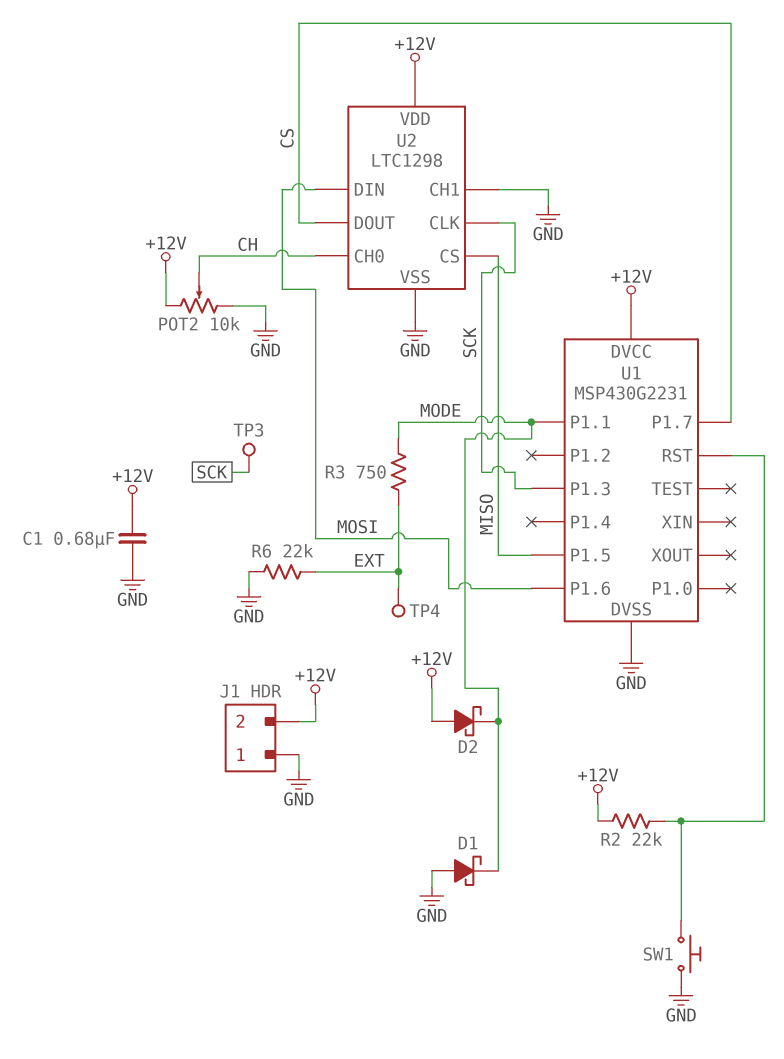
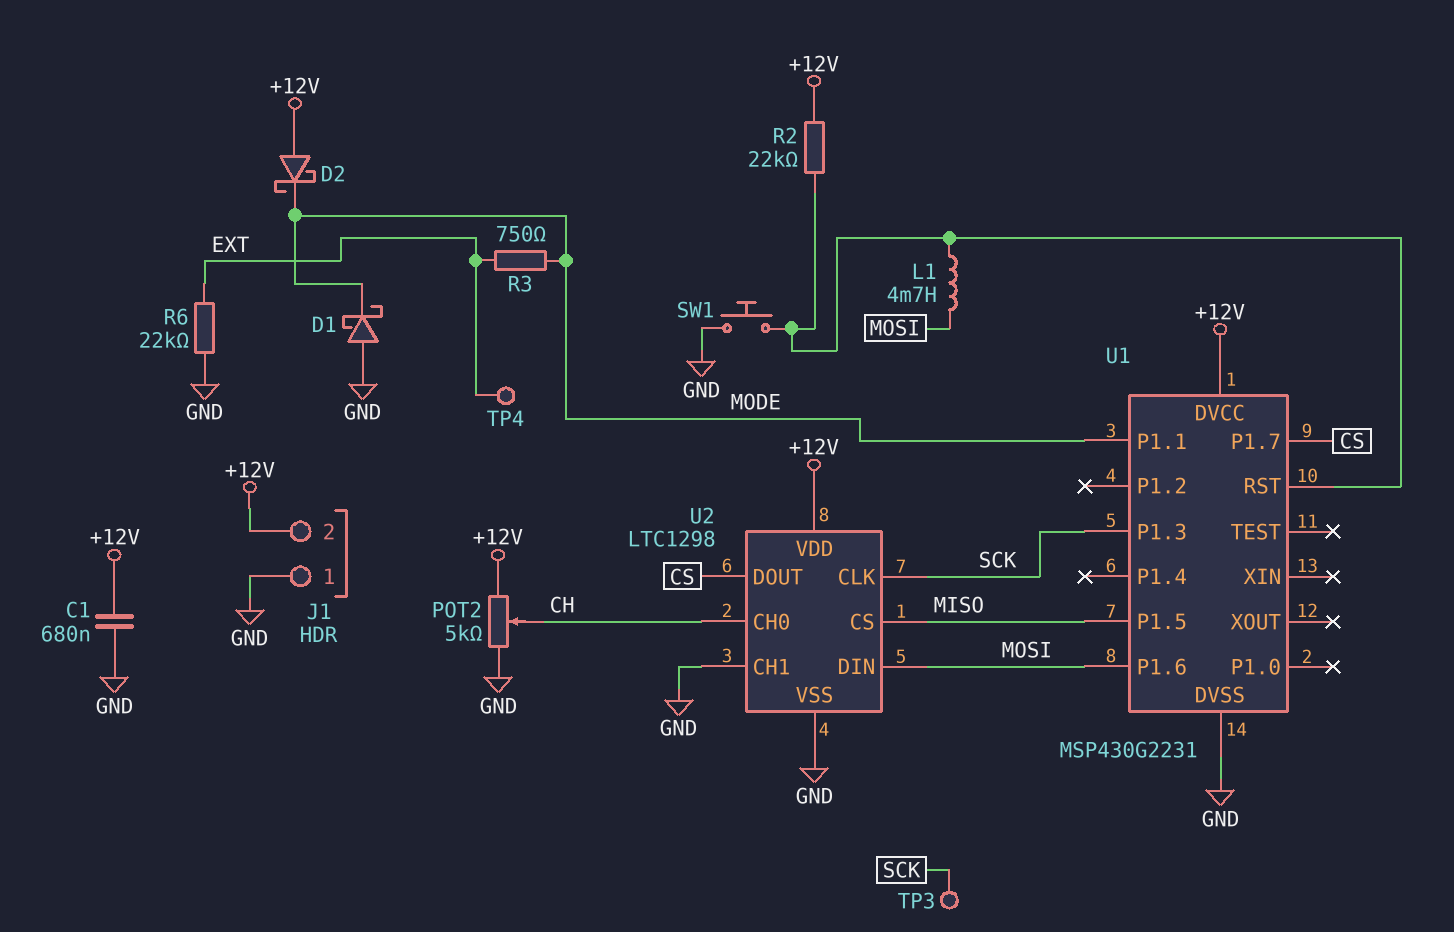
L1: none -> 4.7mH (MOSI, U1/RST)
POT2: 10k (+12V, GND, wiper CH) -> 5k (+12V, GND, wiper CH)

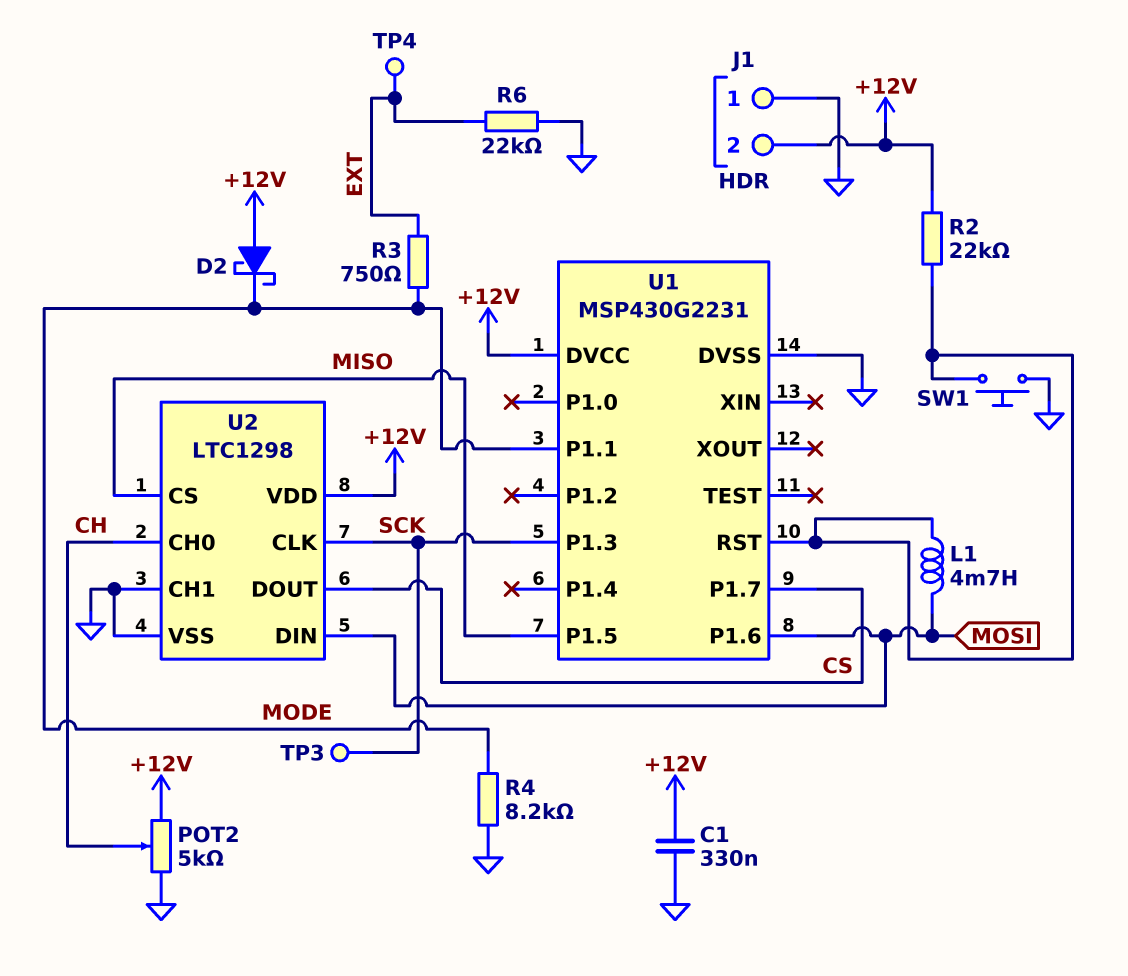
C1: 680nF (+12V, GND) -> 330nF (+12V, GND)
D1: schottky (A GND, K MODE) -> none
R4: none -> 8.2k (GND, MODE)

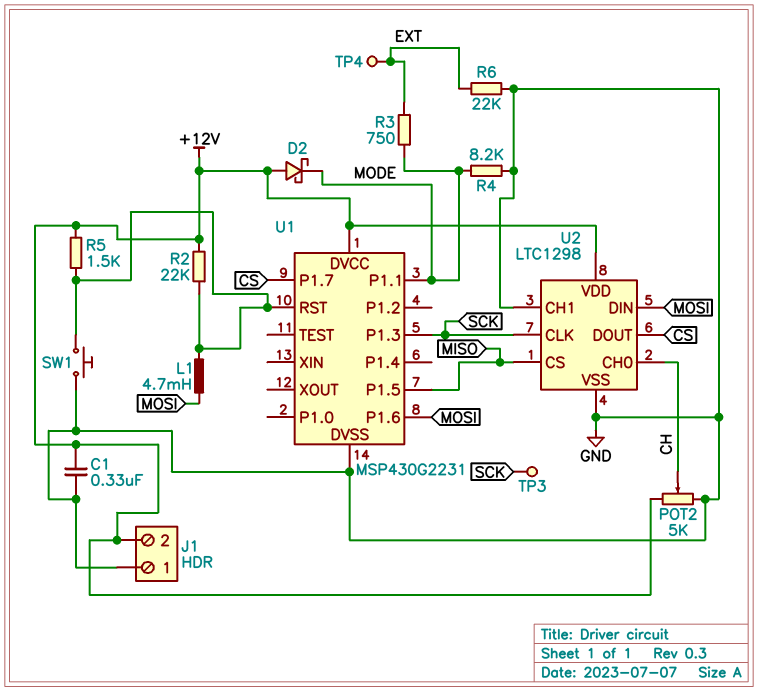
R5: none -> 1.5k (+12V, U1/RST)

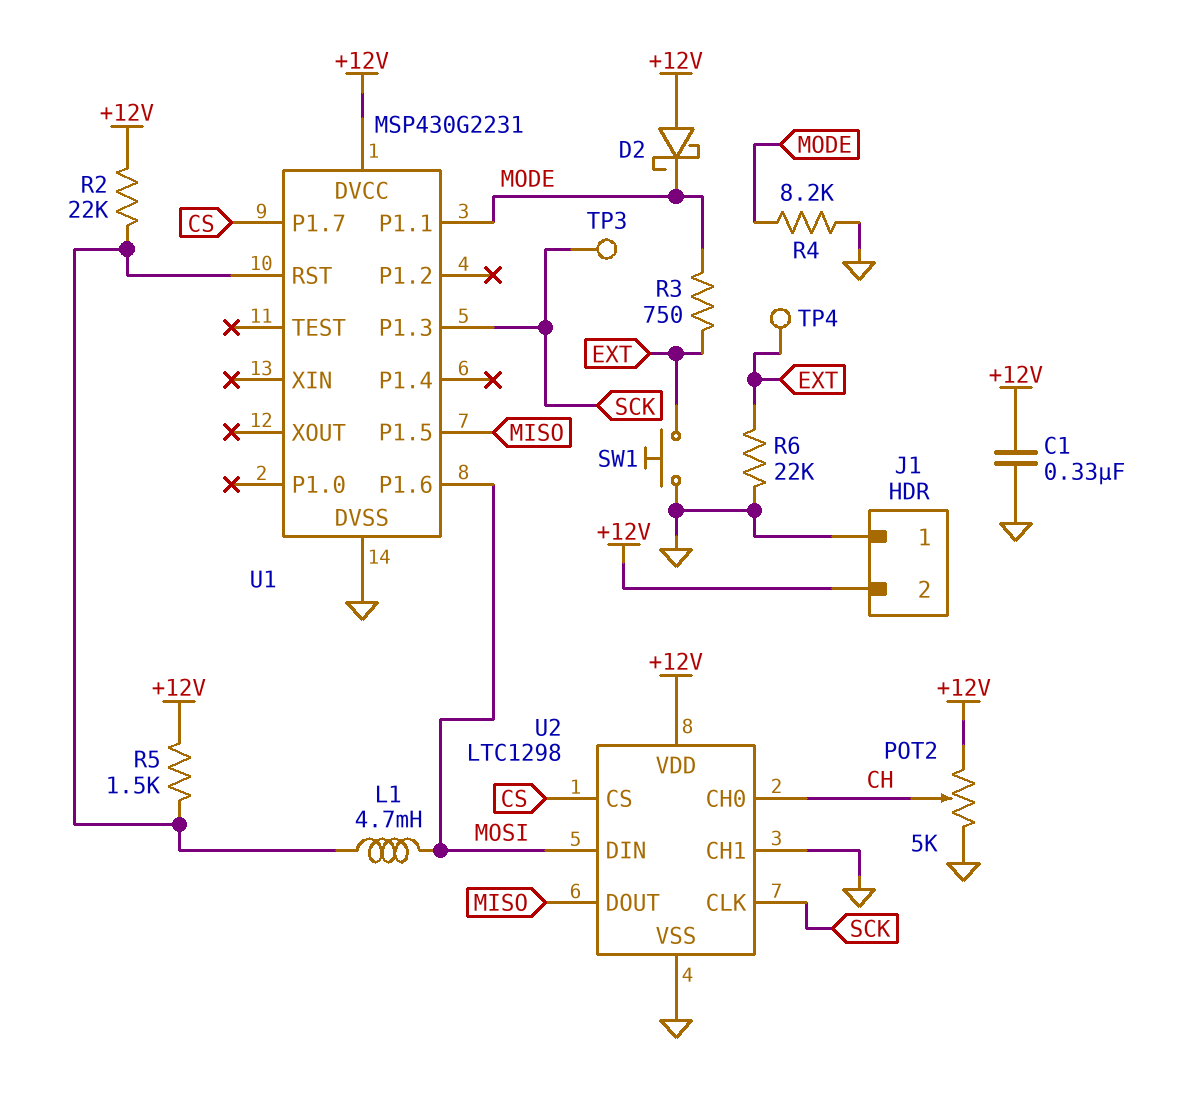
SW1: button (GND, U1/RST) -> button (EXT, GND)
U2 pin CS: MISO -> CS
U2 pin DOUT: CS -> MISO

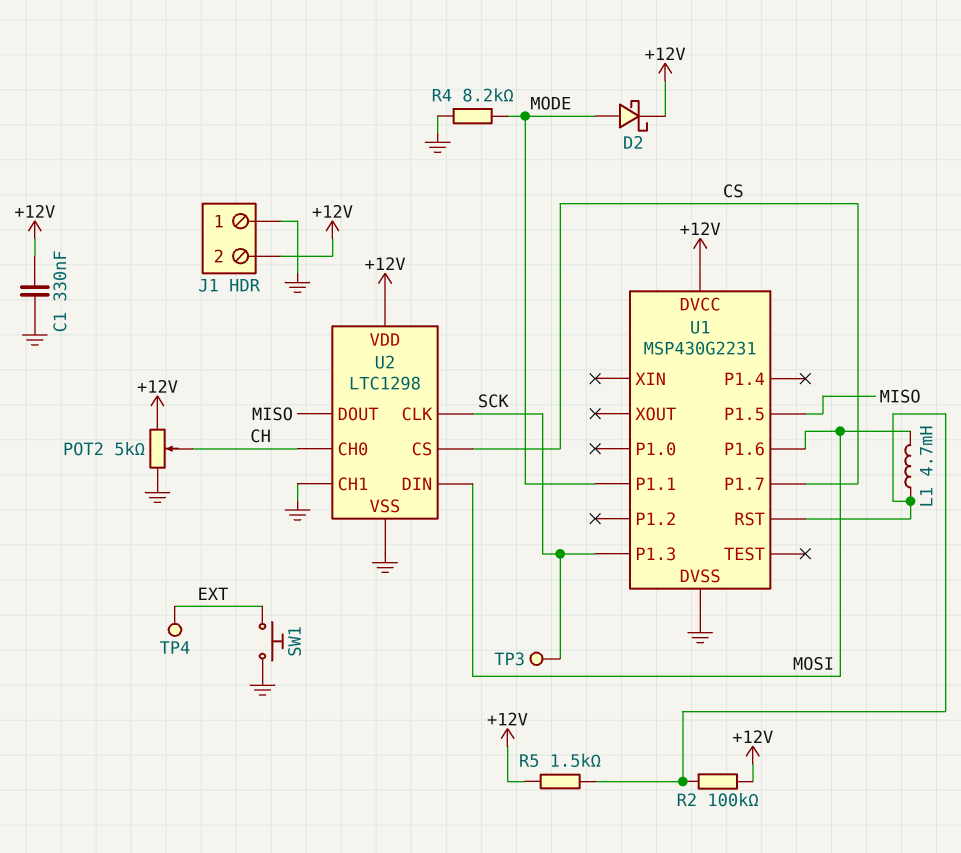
D2: schottky (A +12V, K MODE) -> schottky (A MODE, K +12V)
R2: 22k (+12V, U1/RST) -> 100k (+12V, U1/RST)
R3: 750 (EXT, MODE) -> none
R6: 22k (EXT, GND) -> none

